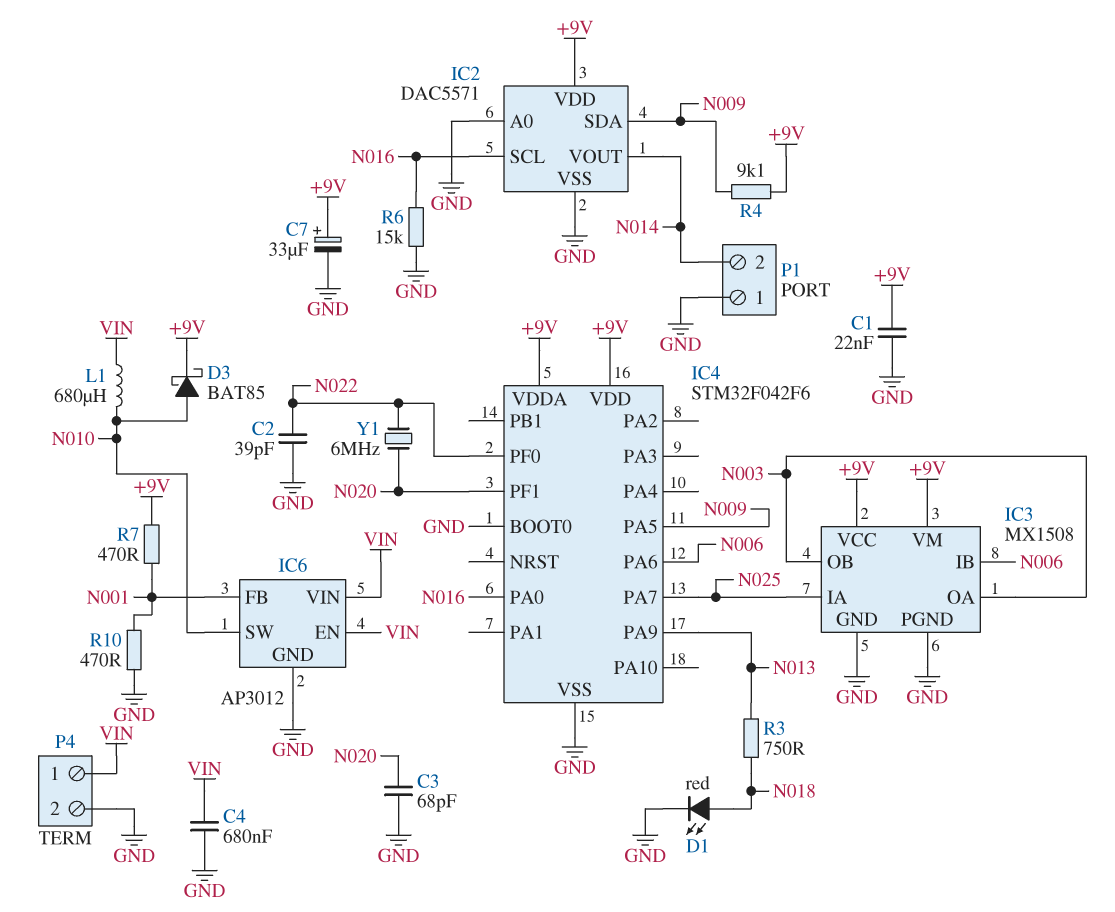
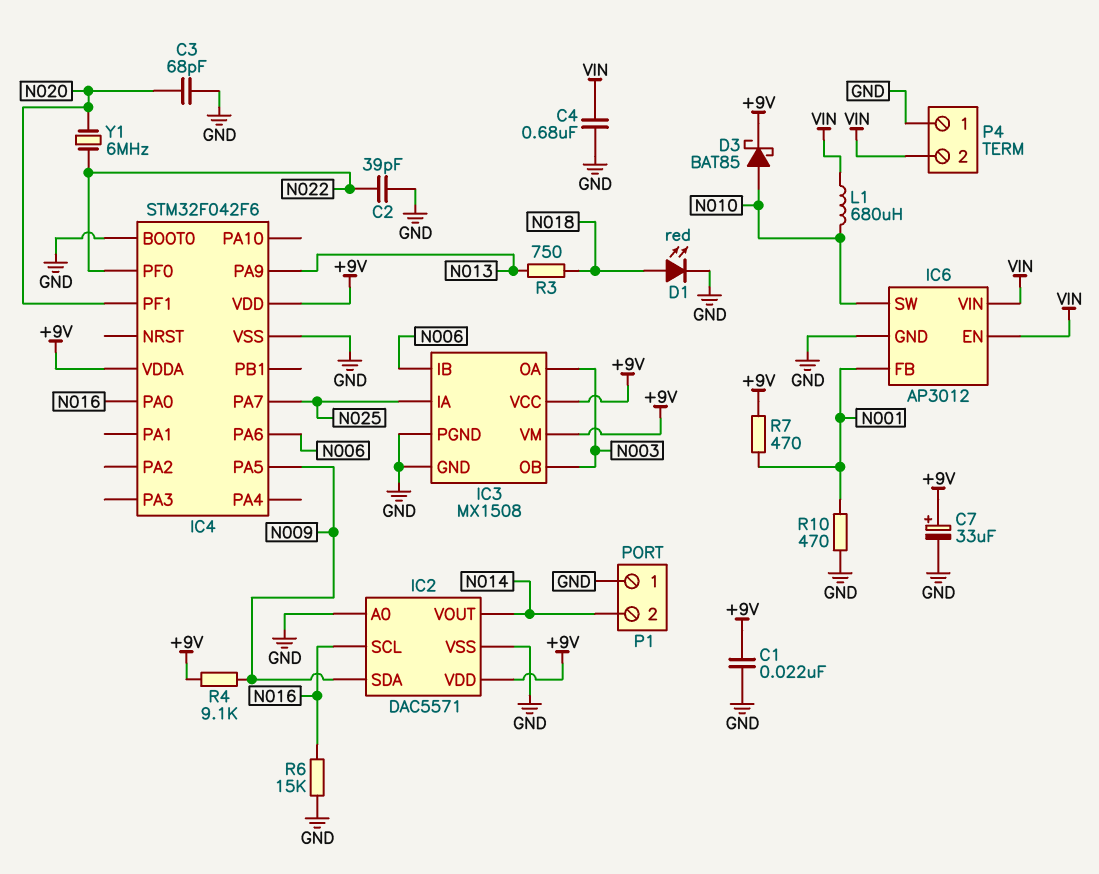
P4 pin 1: VIN -> GND
P4 pin 2: GND -> VIN

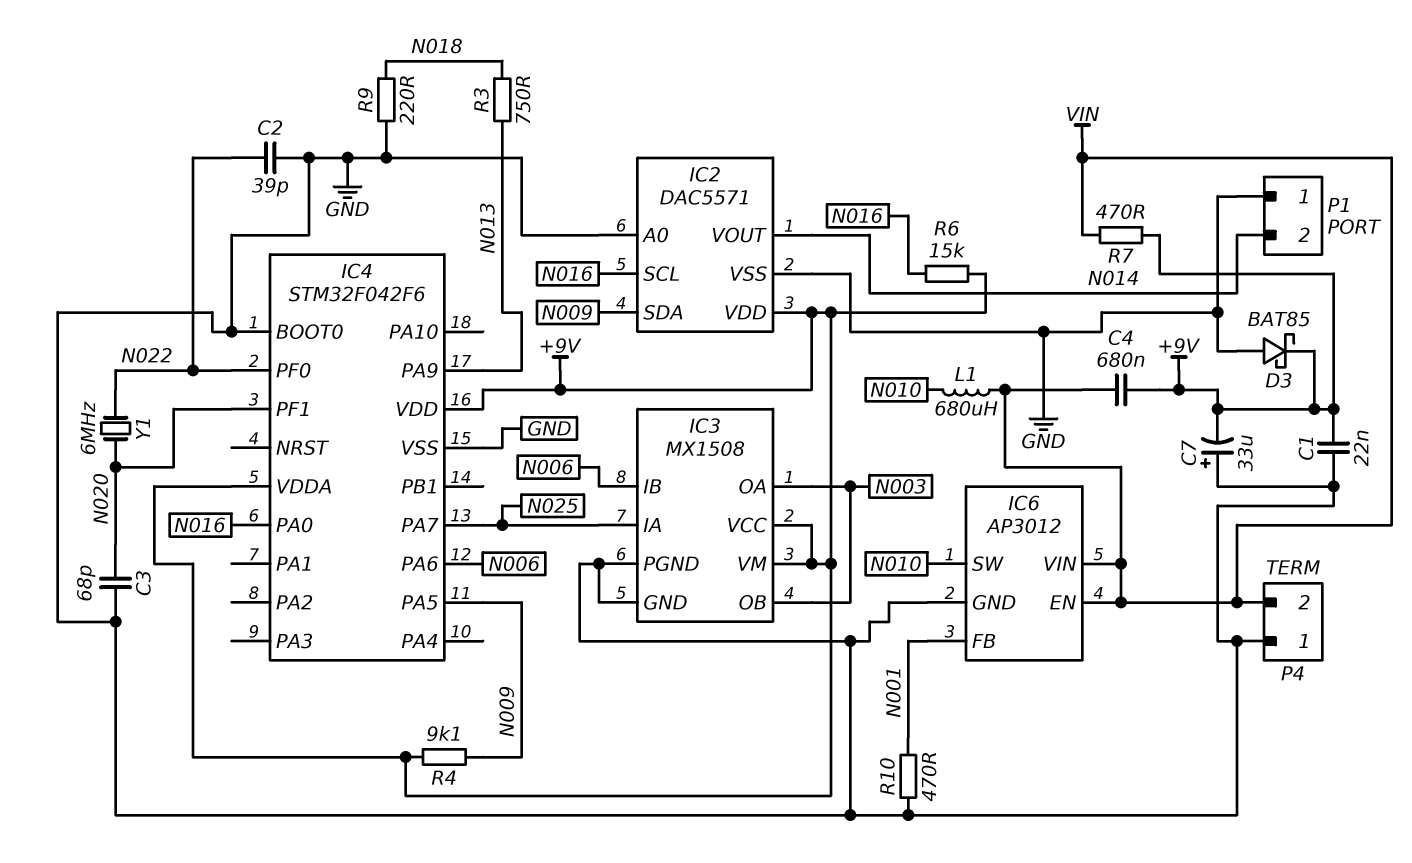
C4: 680nF (GND, VIN) -> 680nF (+9V, VIN)
C7: 33uF (plus +9V, minus GND) -> 33uF (plus GND, minus +9V)
D1: LED red (A N018, K GND) -> none
D3: schottky BAT85 (A N010, K +9V) -> schottky BAT85 (A GND, K +9V)
R6: 15k (GND, N016) -> 15k (+9V, N016)
R7: 470 (+9V, N001) -> 470 (+9V, VIN)
R9: none -> 220 (GND, N018)

